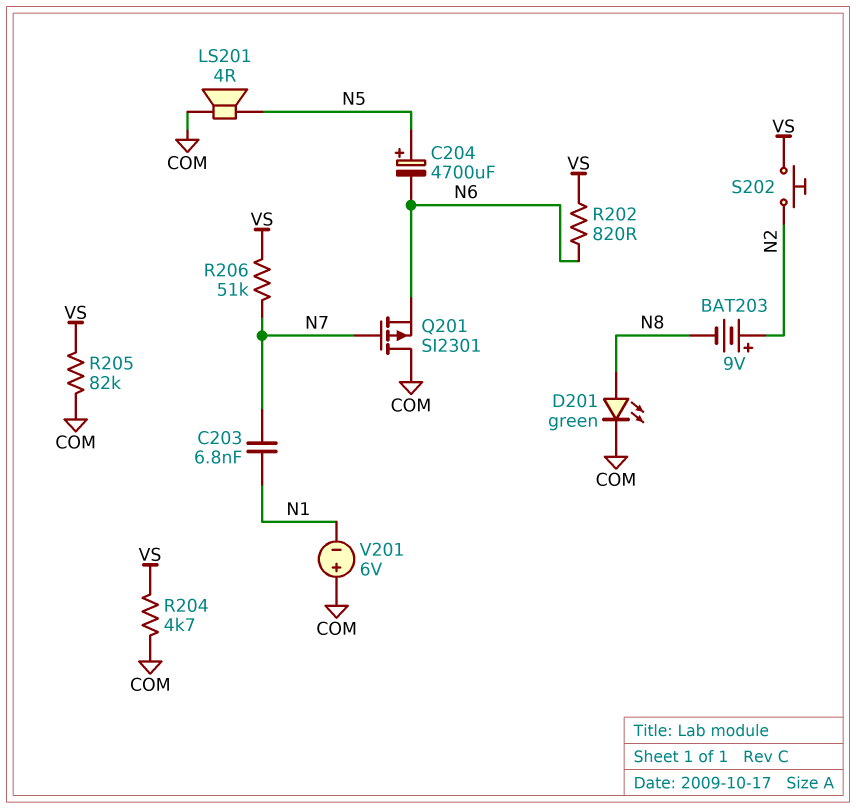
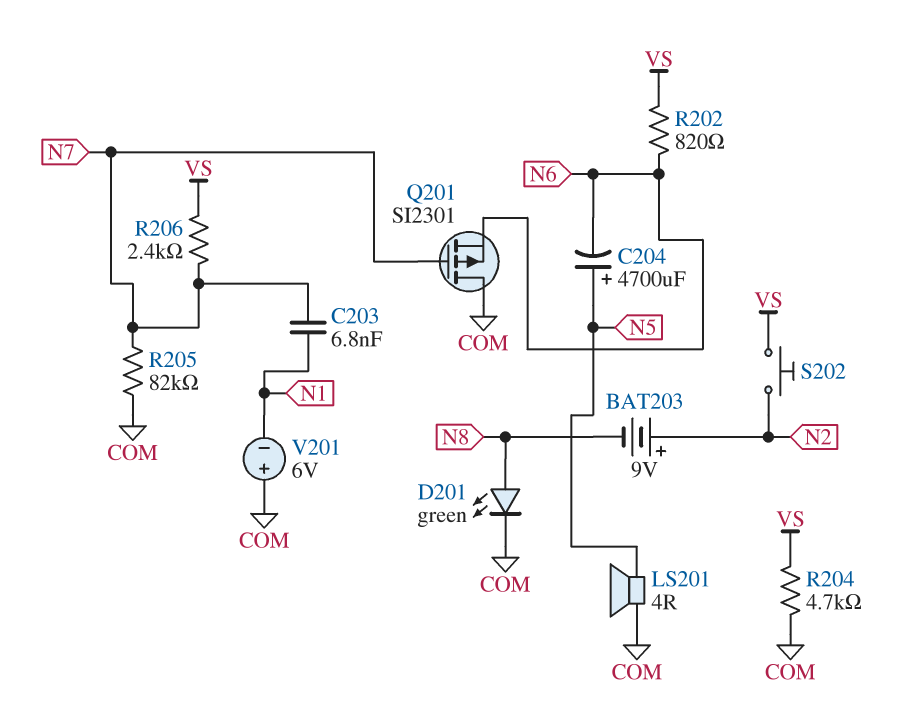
R205: 82k (COM, VS) -> 82k (COM, N7)
R206: 51k (N7, VS) -> 2.4k (N7, VS)

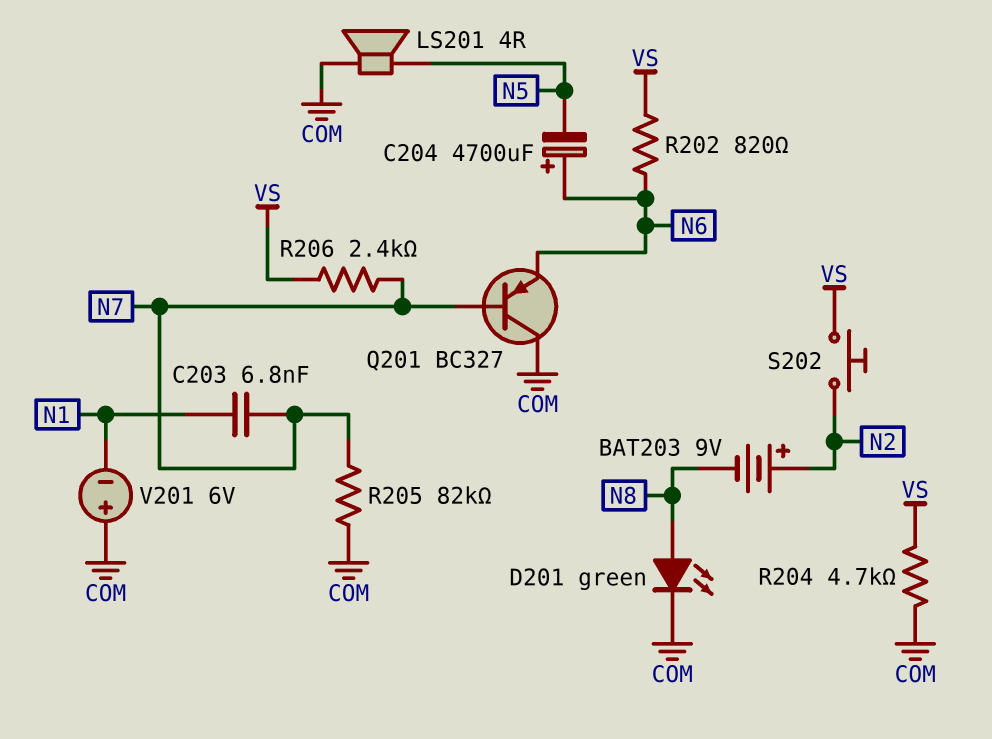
C204: 4700uF (plus N5, minus N6) -> 4700uF (plus N6, minus N5)
Q201: PMOS SI2301 (G N7, D COM, S N6) -> PNP BC327 (B N7, C COM, E N6)

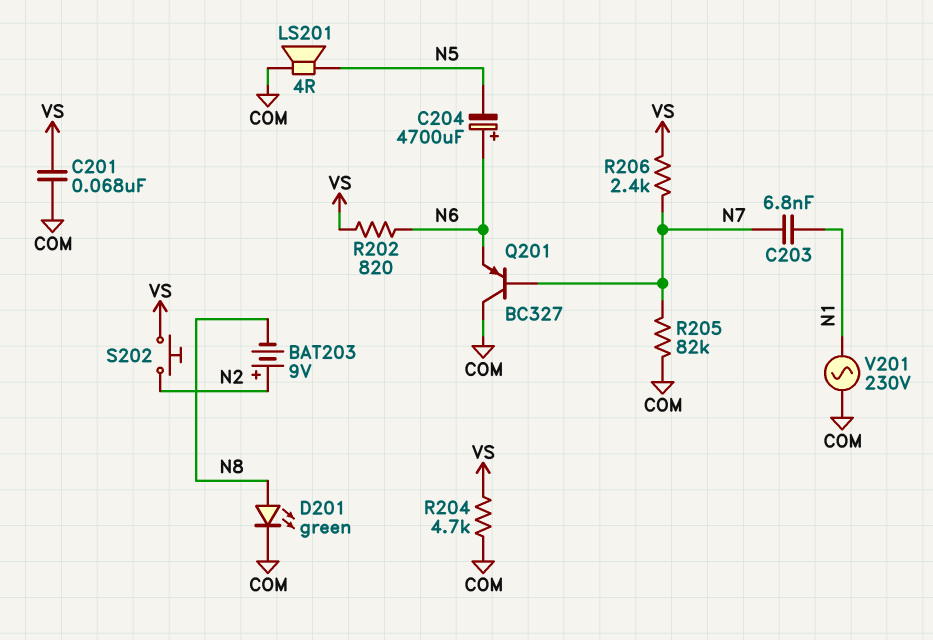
C201: none -> 68nF (COM, VS)
V201: 6V (plus COM, minus N1) -> AC 230V (COM, N1)

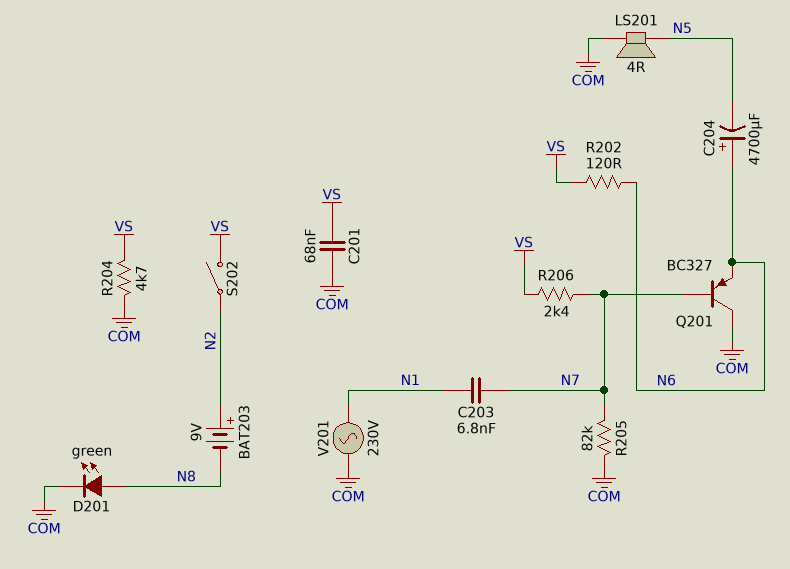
R202: 820 (N6, VS) -> 120 (N6, VS)
S202: button (N2, VS) -> switch (N2, VS)

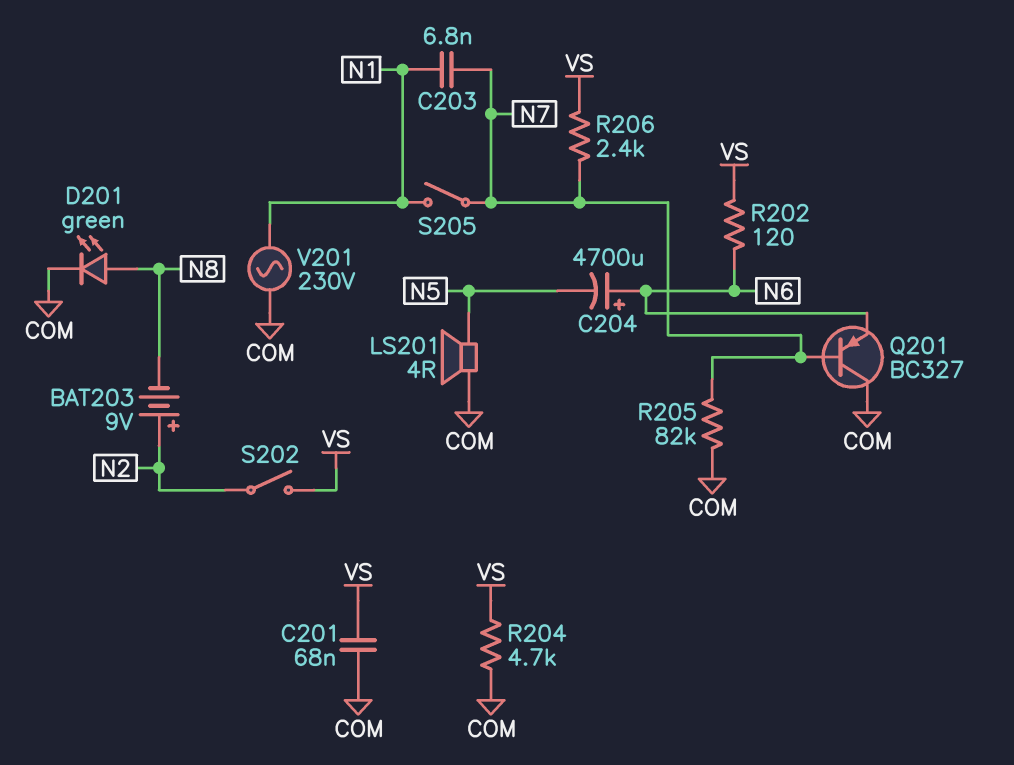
S205: none -> switch (N1, N7)

